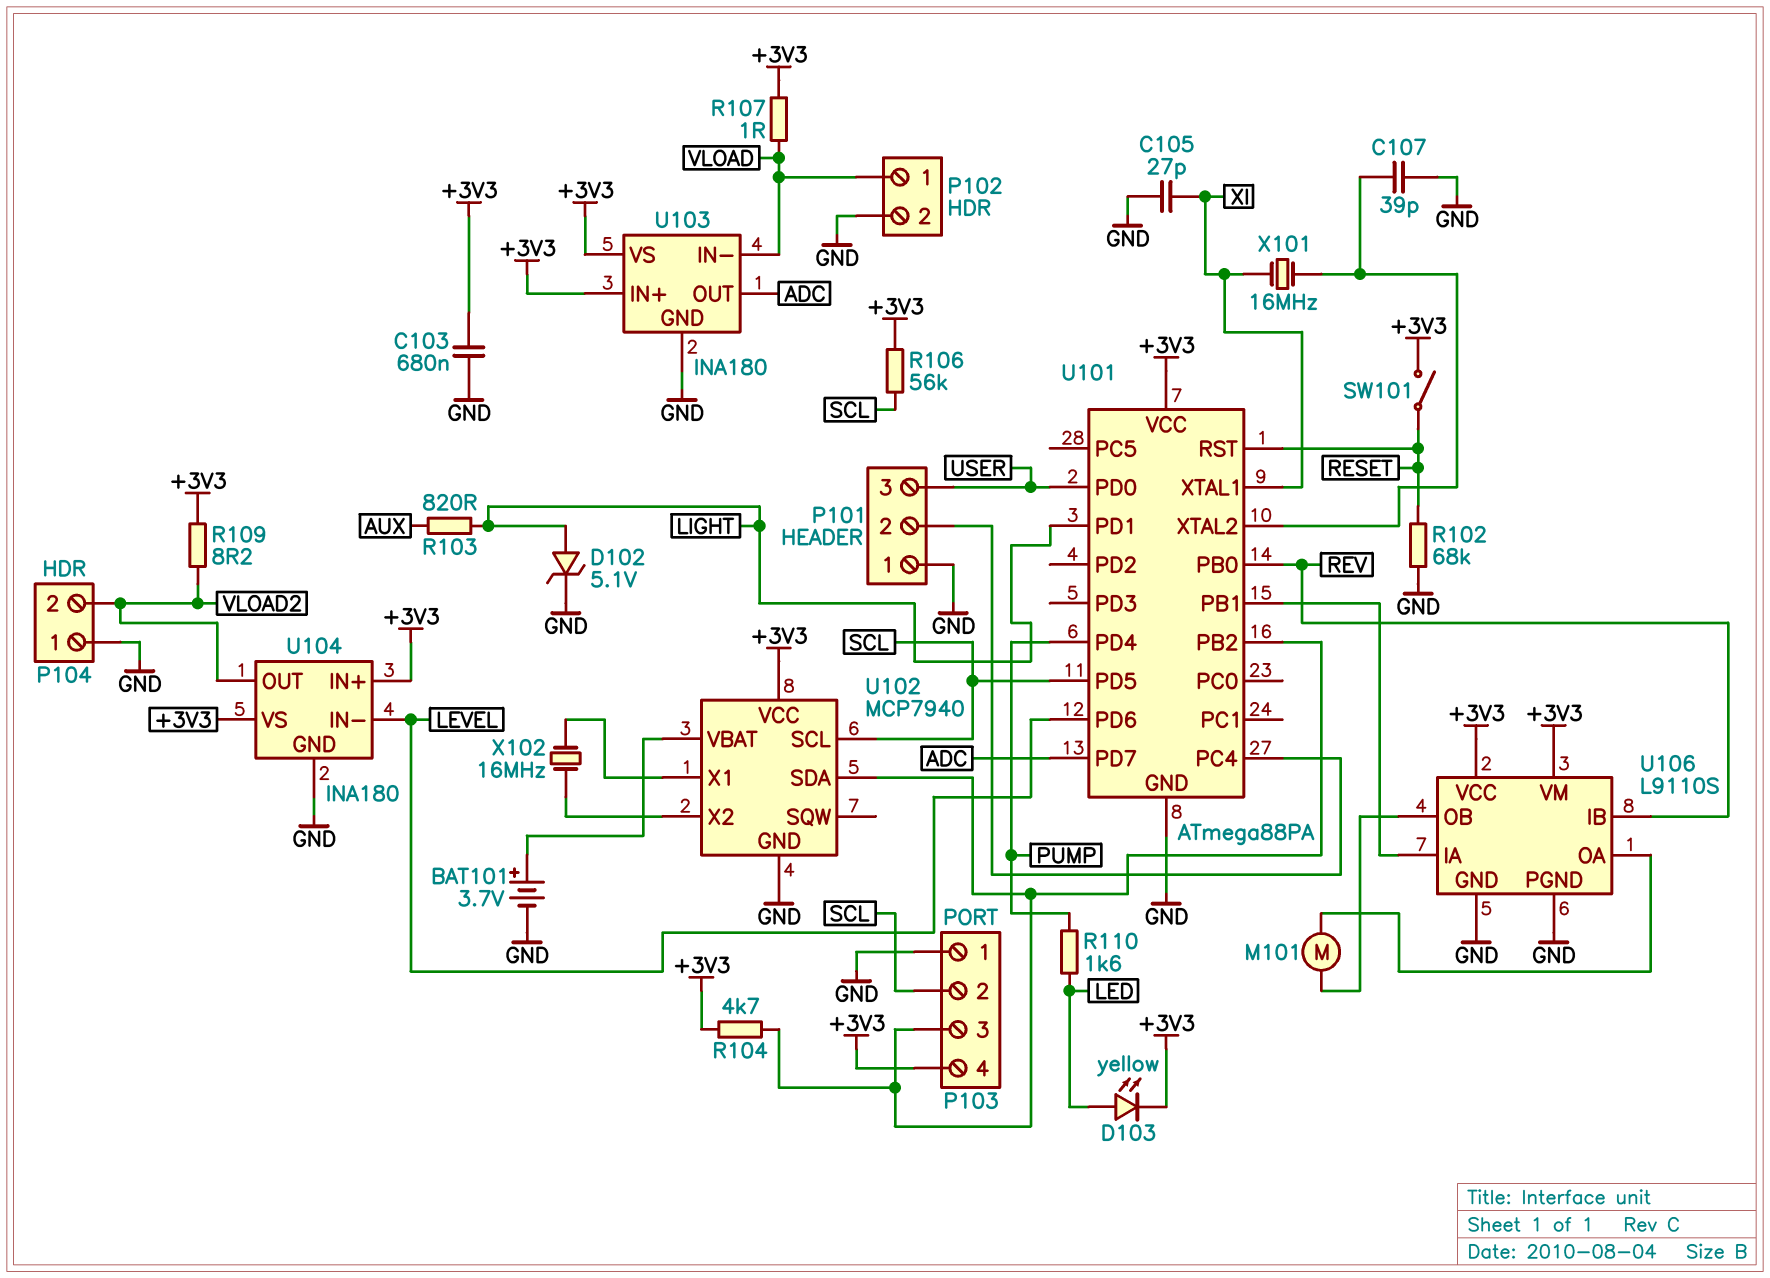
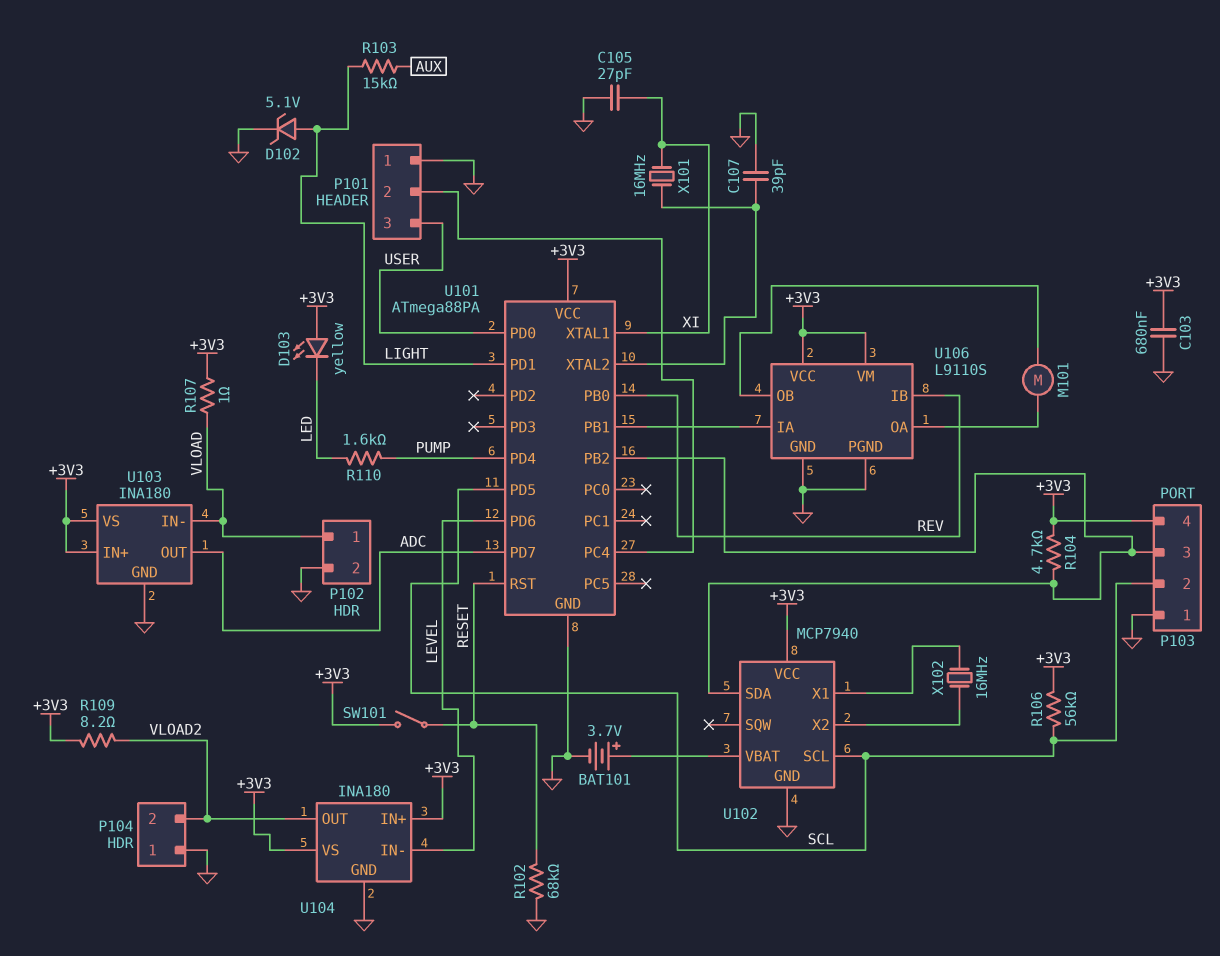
D103: LED yellow (A LED, K +3V3) -> LED yellow (A +3V3, K LED)
R103: 820 (AUX, LIGHT) -> 15k (AUX, LIGHT)

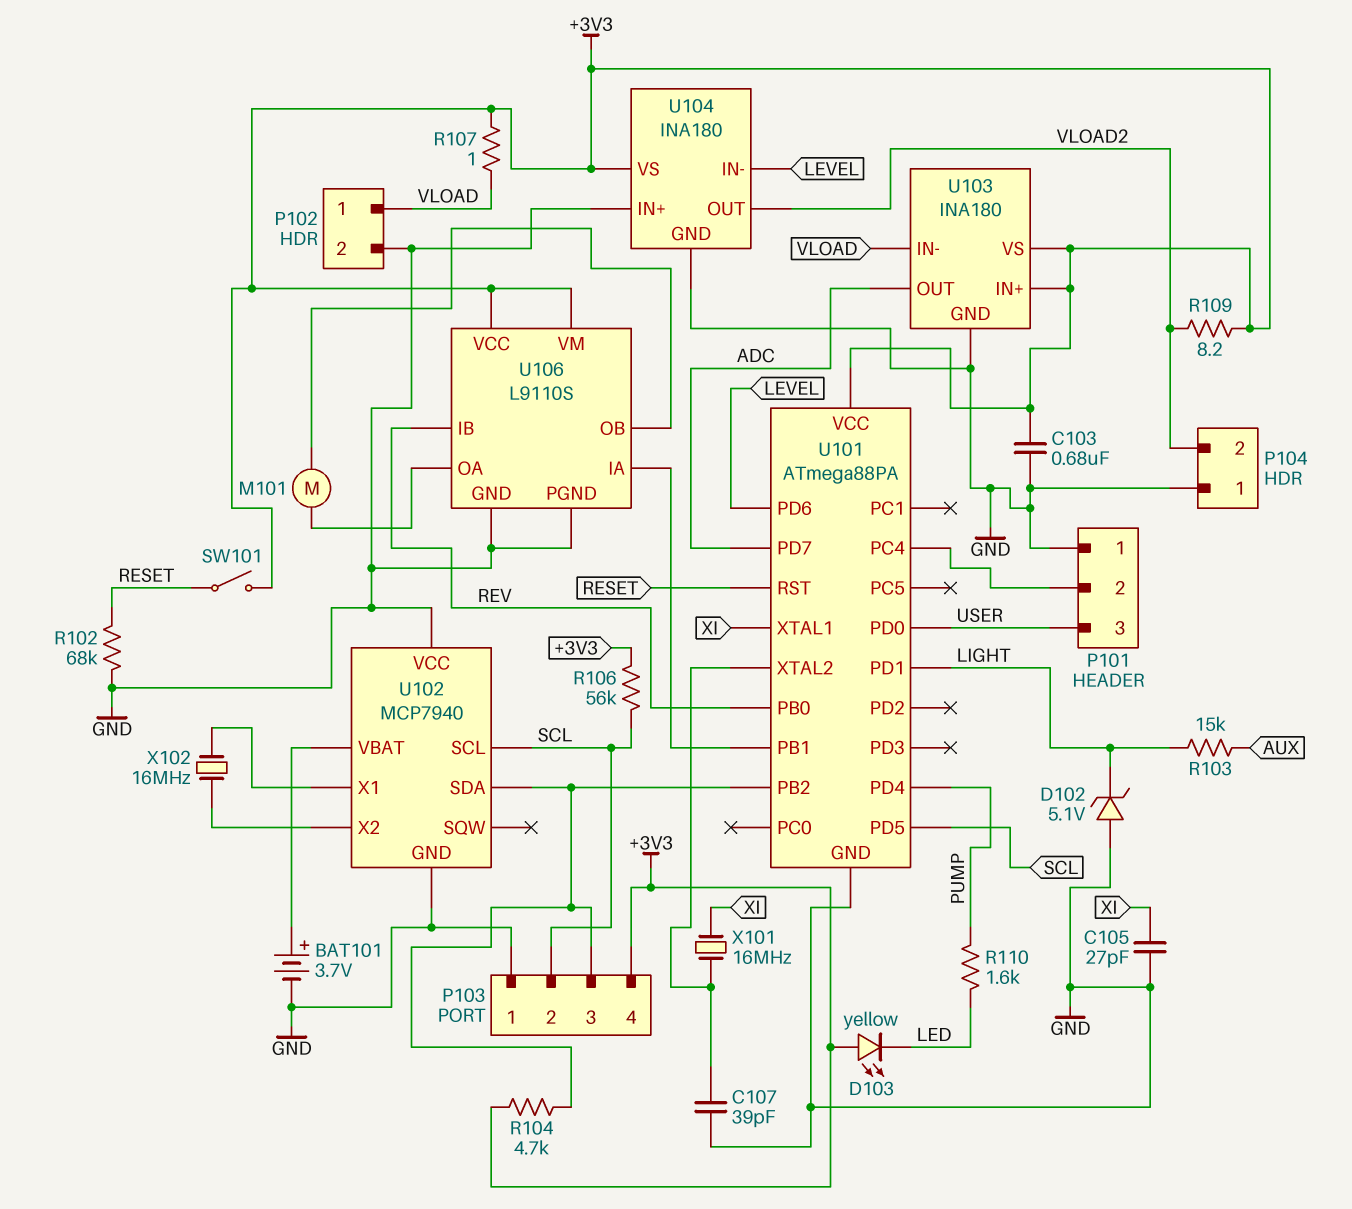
D102: zener 5.1V (A LIGHT, K GND) -> zener 5.1V (A GND, K LIGHT)
U102 pin VCC: +3V3 -> GND
U104 pin IN+: +3V3 -> GND

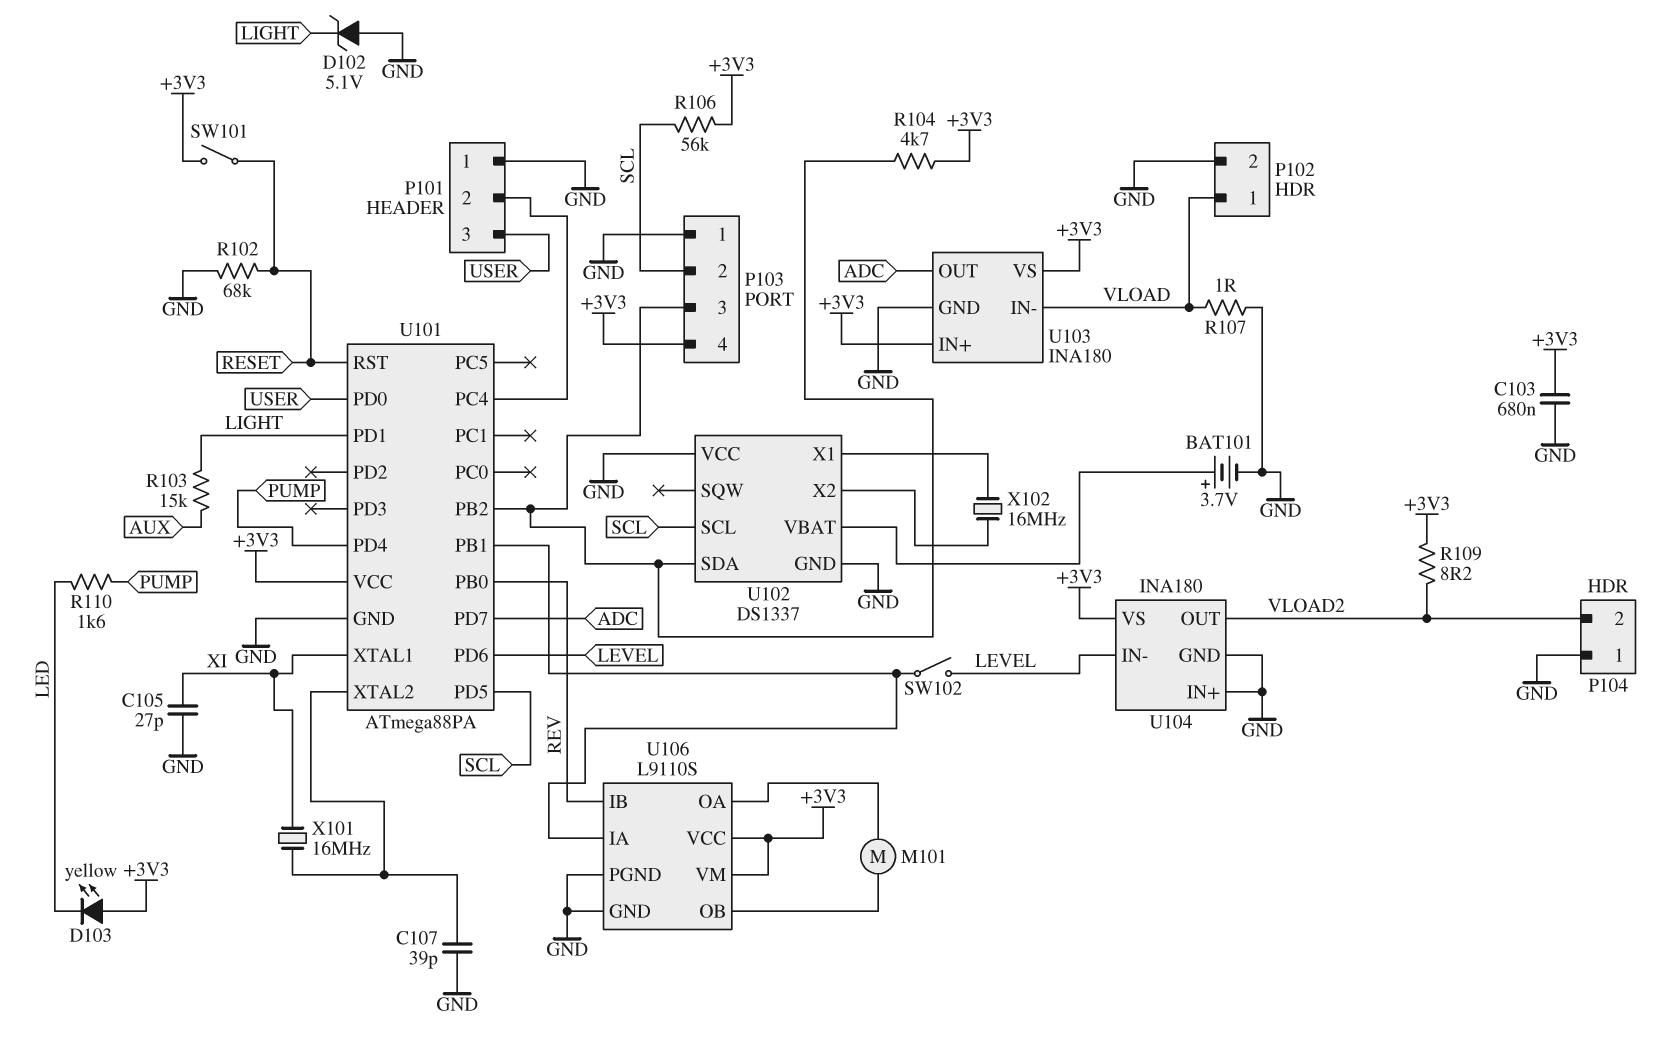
R107: 1 (+3V3, VLOAD) -> 1 (GND, VLOAD)
SW102: none -> switch (LEVEL, U101/PB1)
U102: MCP7940 -> DS1337

